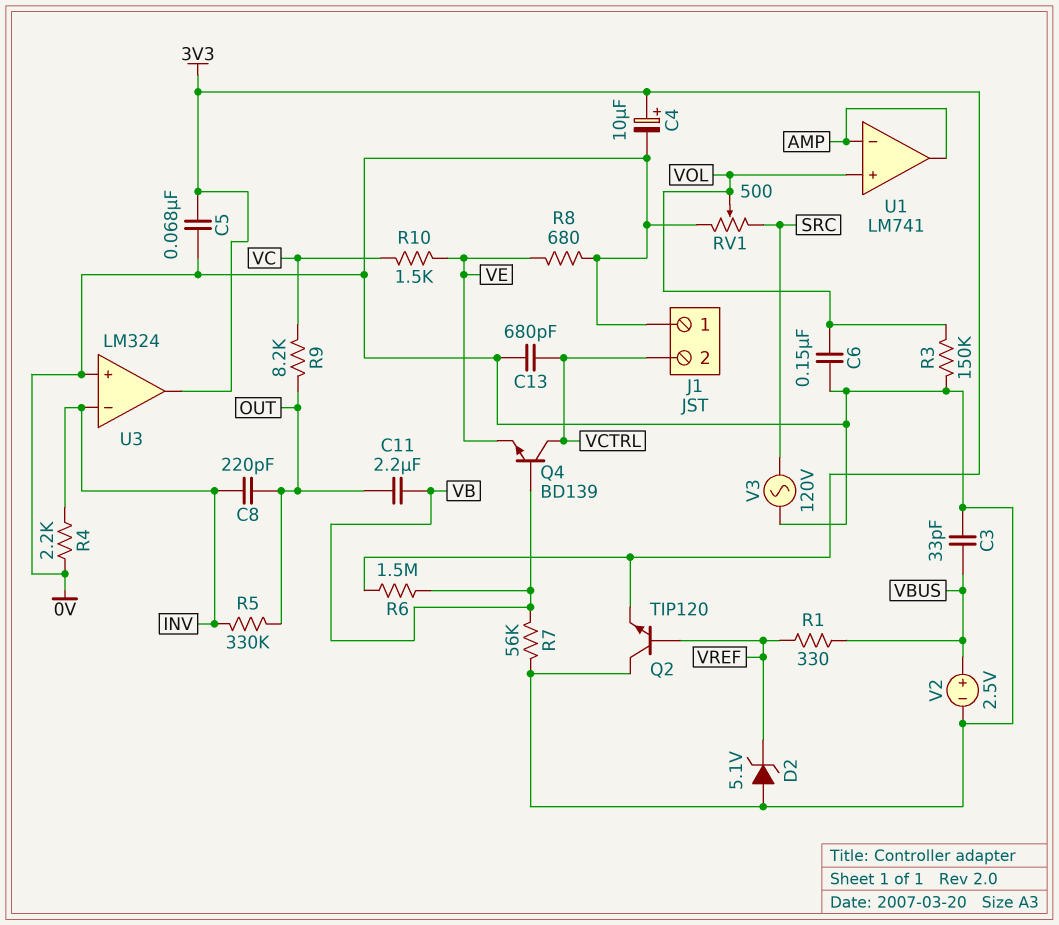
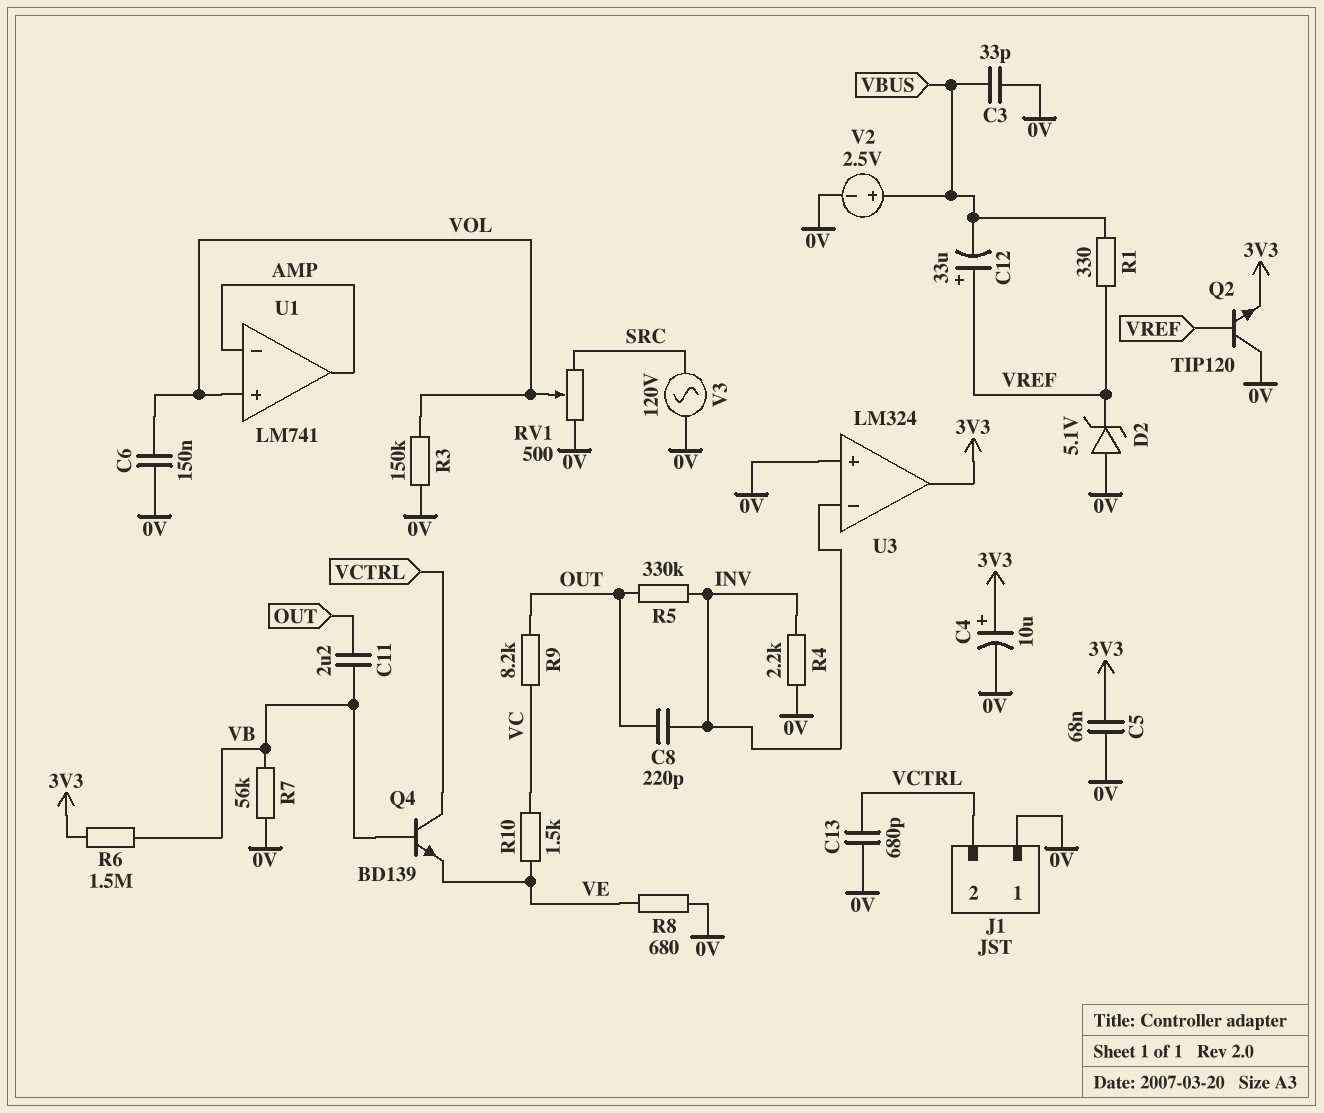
C12: none -> 33uF (plus VREF, minus VBUS)

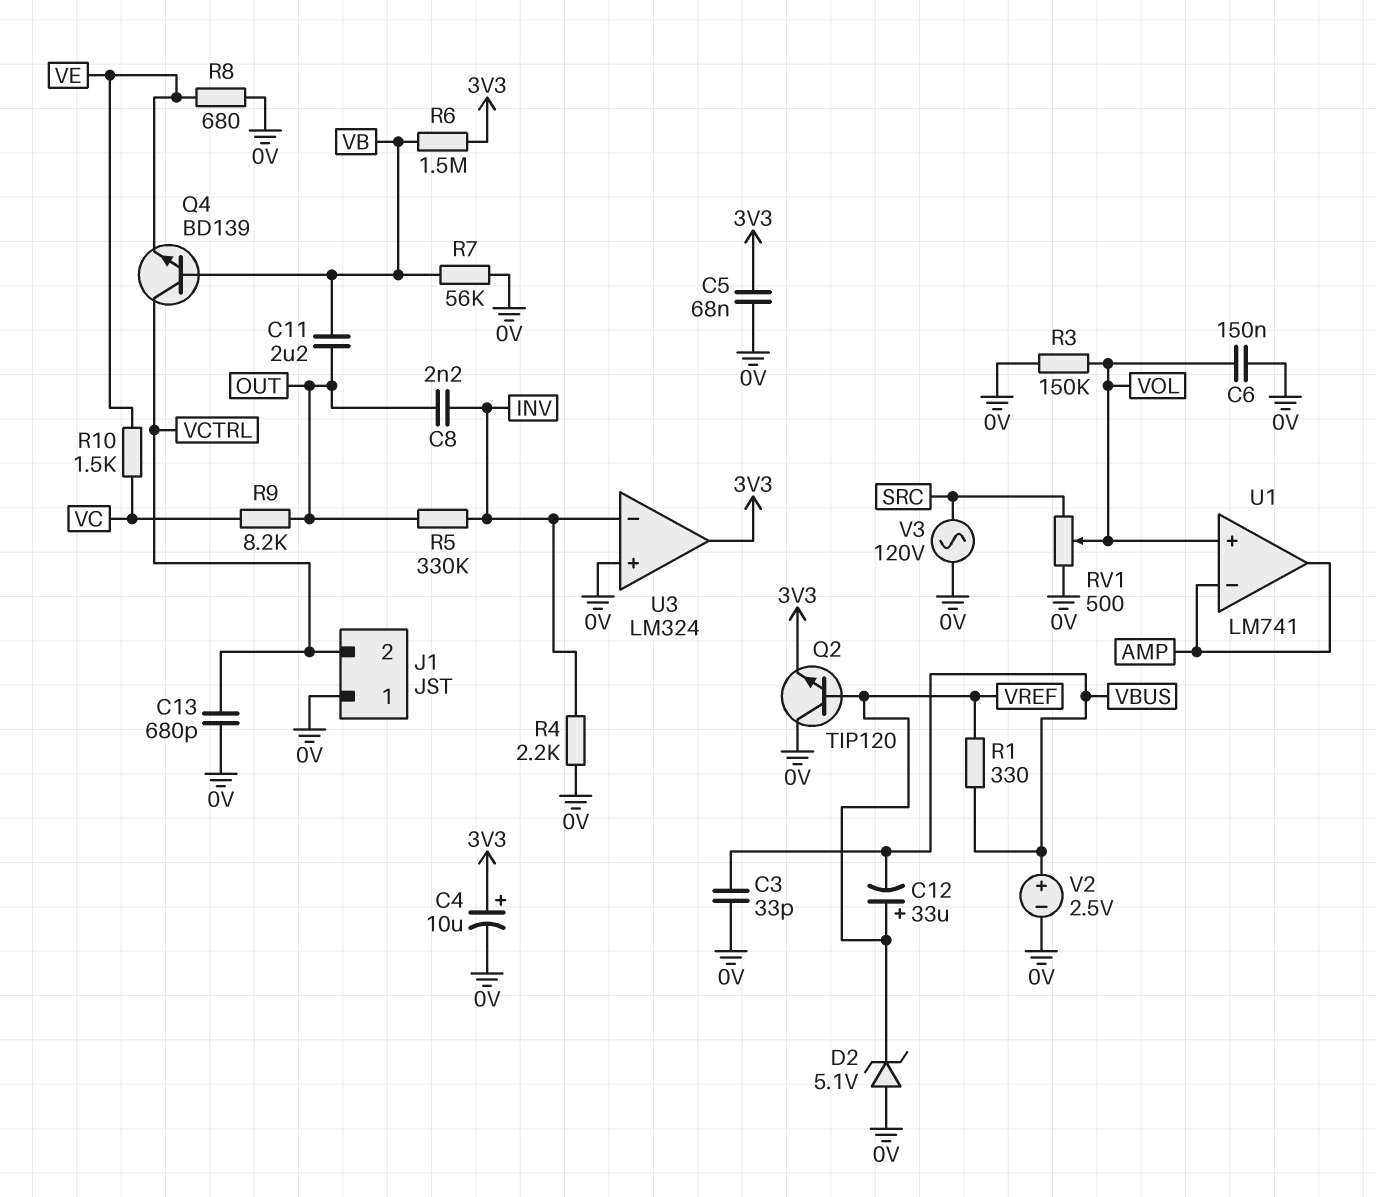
C8: 220pF (INV, OUT) -> 2.2nF (INV, OUT)

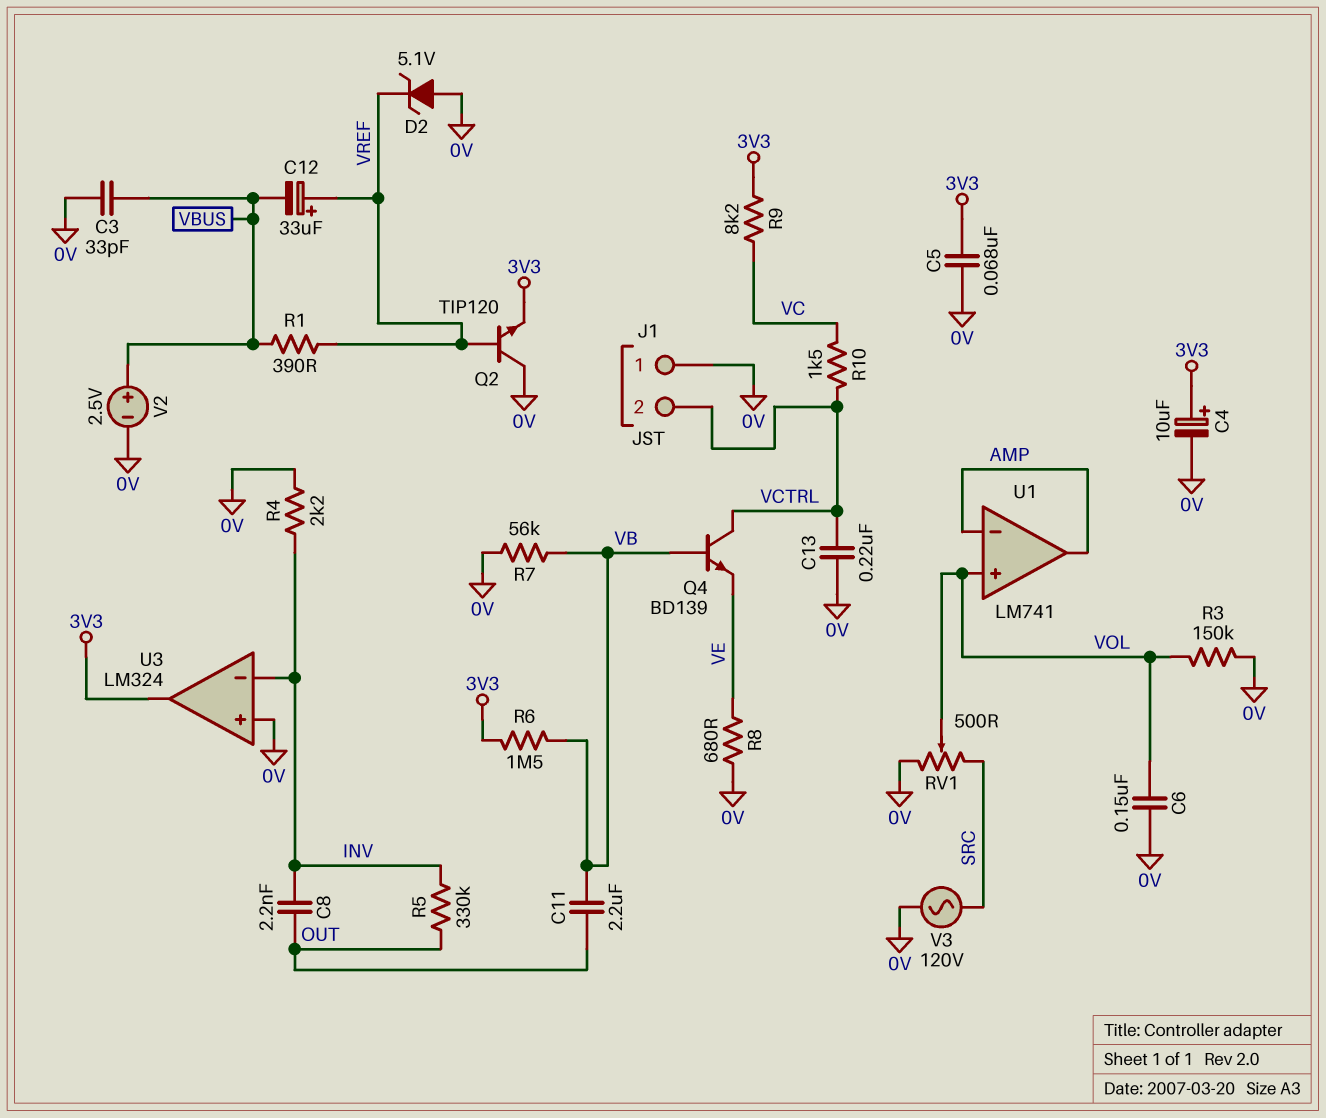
C13: 680pF (0V, VCTRL) -> 220nF (0V, VCTRL)
R1: 330 (VBUS, VREF) -> 390 (VBUS, VREF)
R9: 8.2k (OUT, VC) -> 8.2k (3V3, VC)
R10: 1.5k (VC, VE) -> 1.5k (VC, VCTRL)

